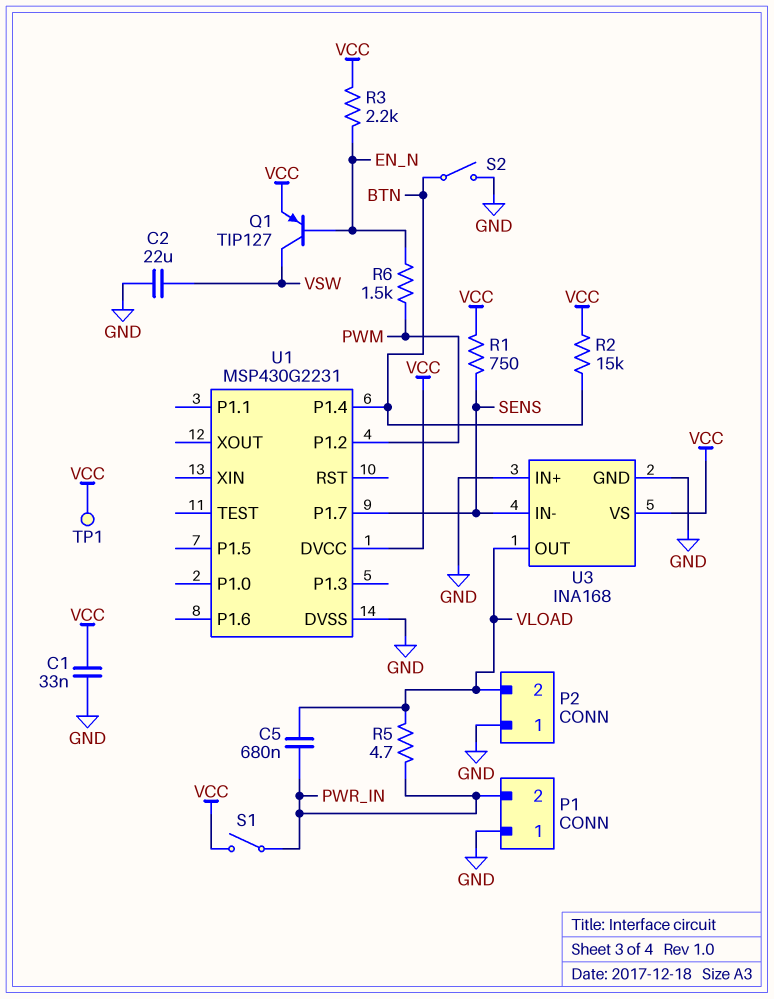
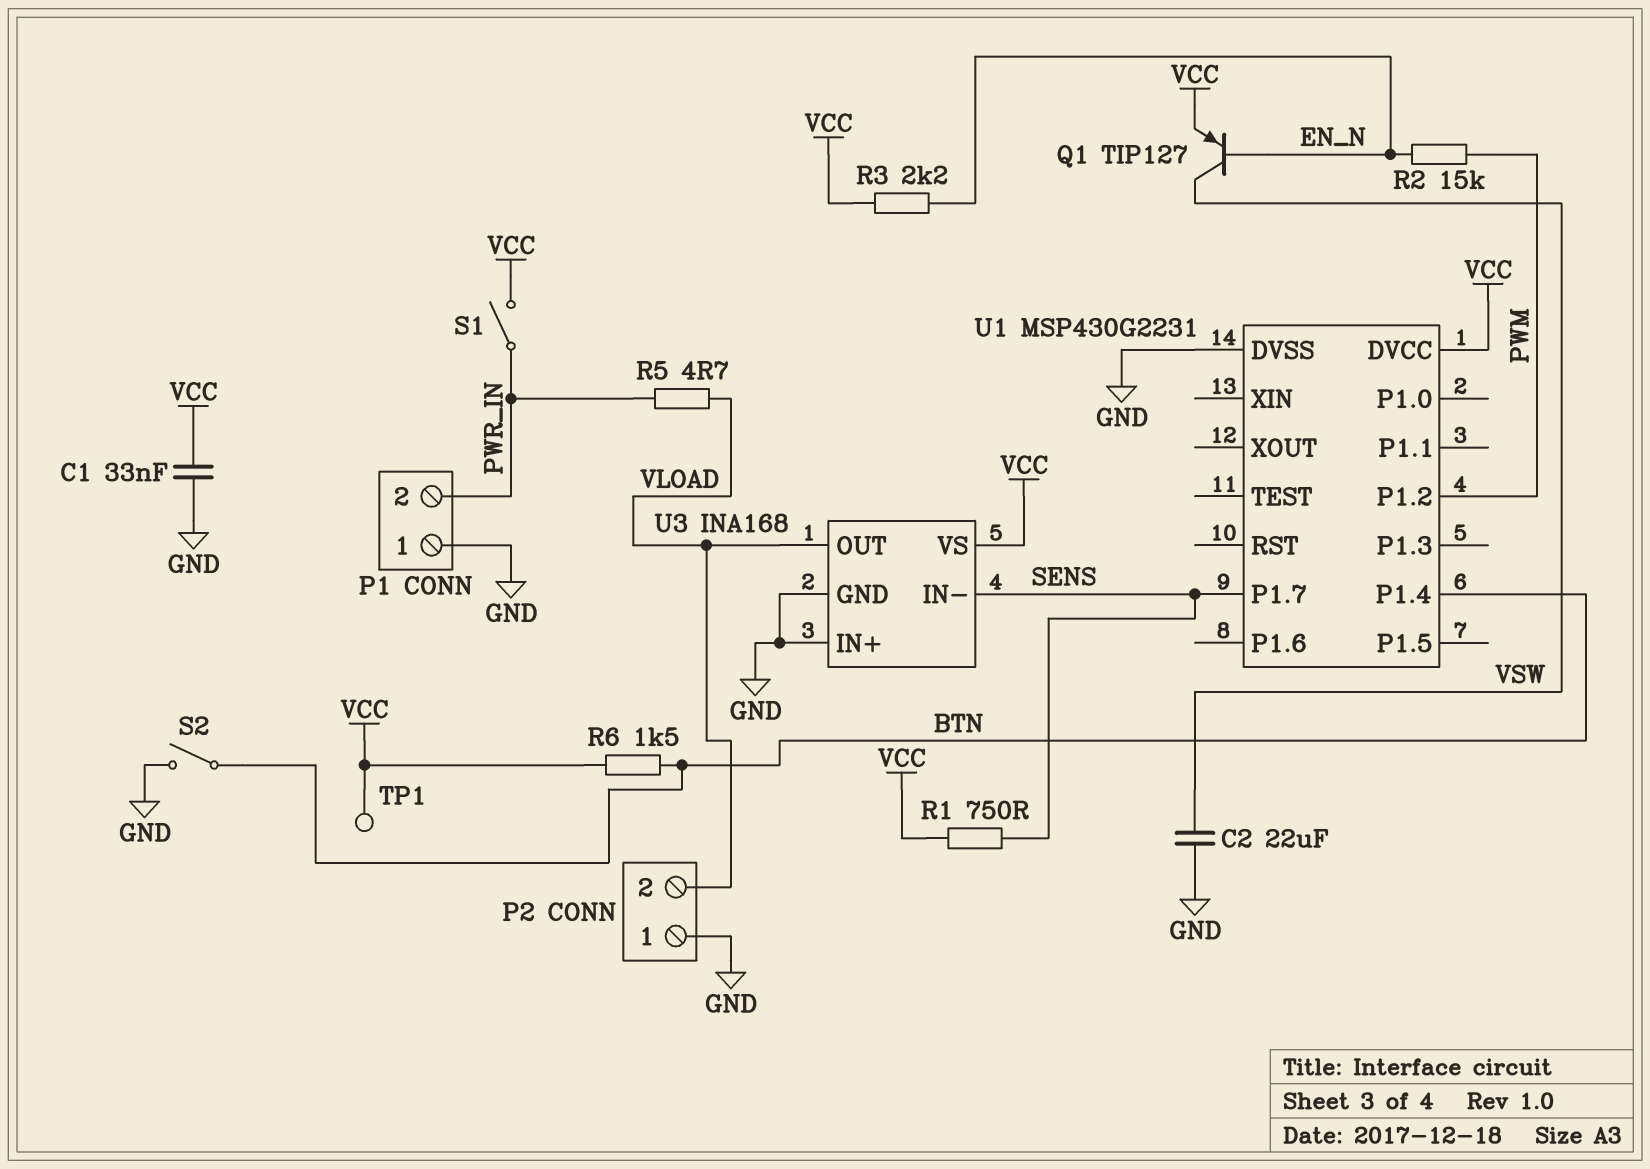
C5: 680nF (PWR_IN, VLOAD) -> none
R2: 15k (BTN, VCC) -> 15k (EN_N, PWM)
R6: 1.5k (EN_N, PWM) -> 1.5k (BTN, VCC)

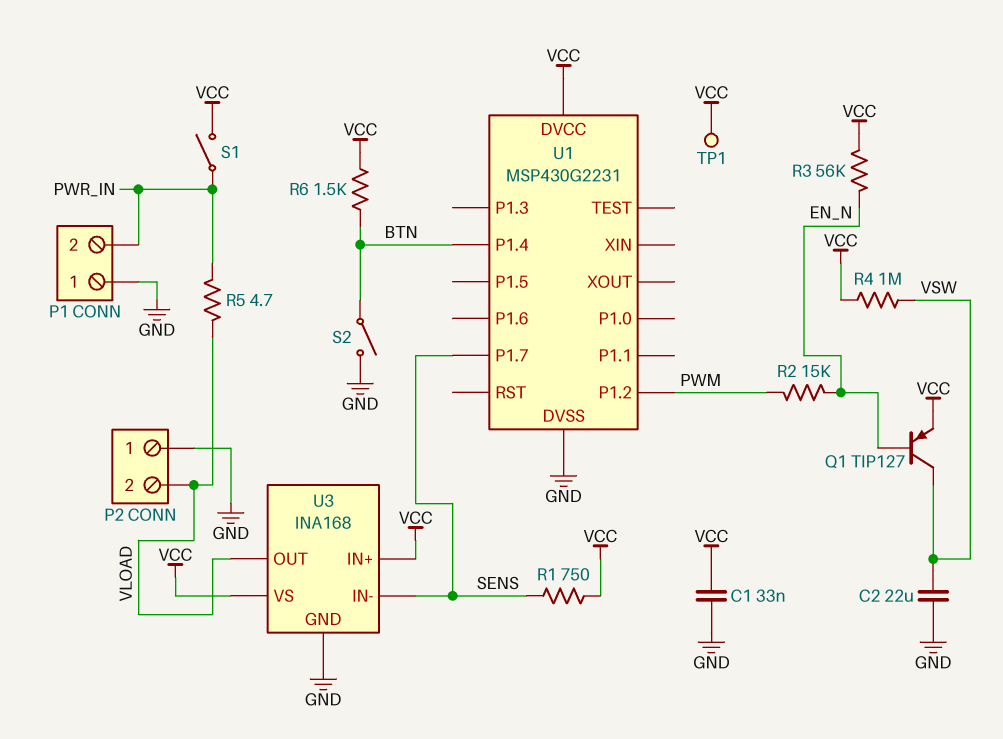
R3: 2.2k (EN_N, VCC) -> 56k (EN_N, VCC)
R4: none -> 1M (VCC, VSW)
U3 pin IN+: GND -> VCC

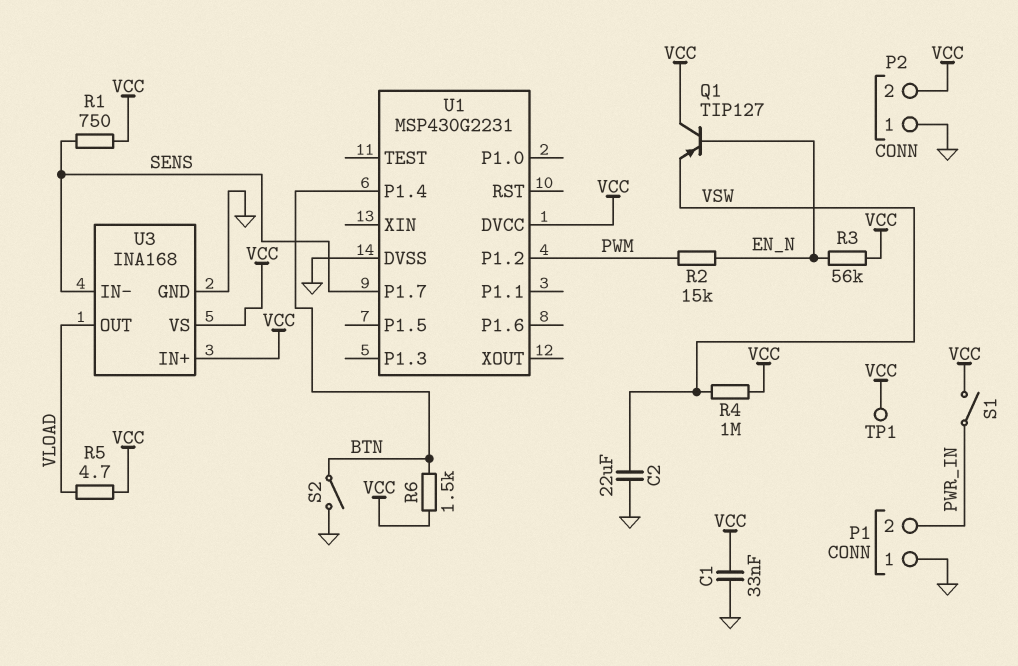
P2 pin 2: VLOAD -> VCC
Q1: PNP TIP127 (B EN_N, C VSW, E VCC) -> PNP TIP127 (B EN_N, C VCC, E VSW)
R5: 4.7 (PWR_IN, VLOAD) -> 4.7 (VCC, VLOAD)

